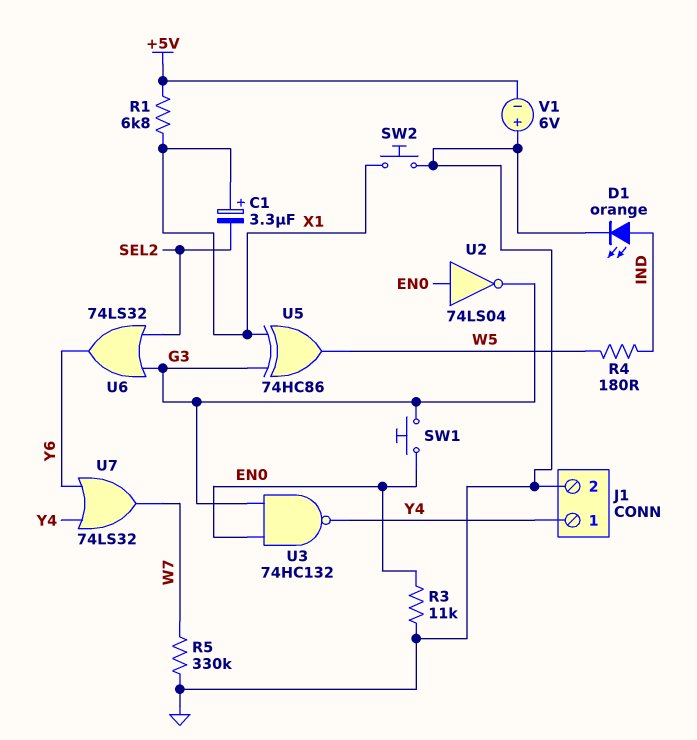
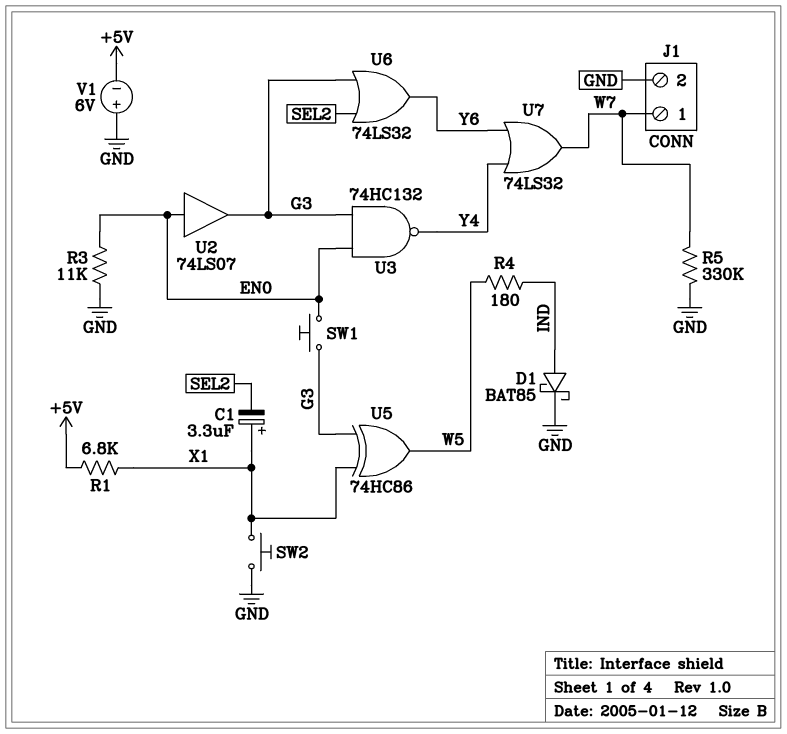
D1: LED orange (A IND, K GND) -> schottky BAT85 (A IND, K GND)
J1 pin 1: Y4 -> W7
U2: NOT 74LS04 (in EN0, out G3) -> buffer 74LS07 (in EN0, out G3)

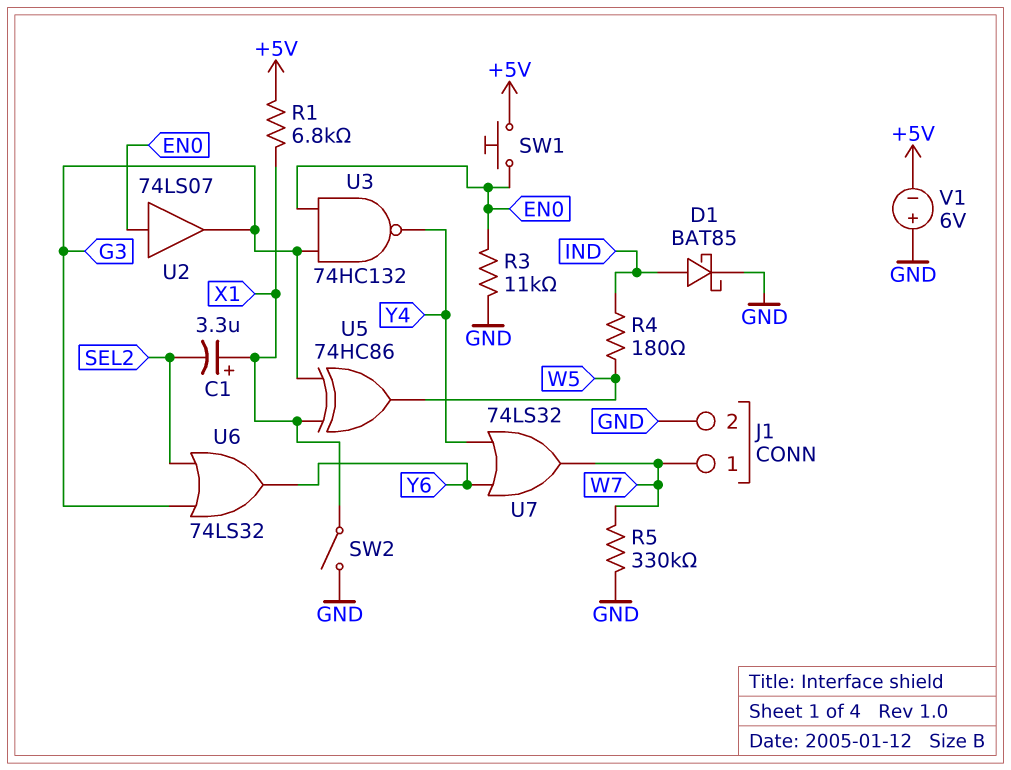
SW1: button (EN0, G3) -> button (+5V, EN0)
SW2: button (GND, X1) -> switch (GND, X1)

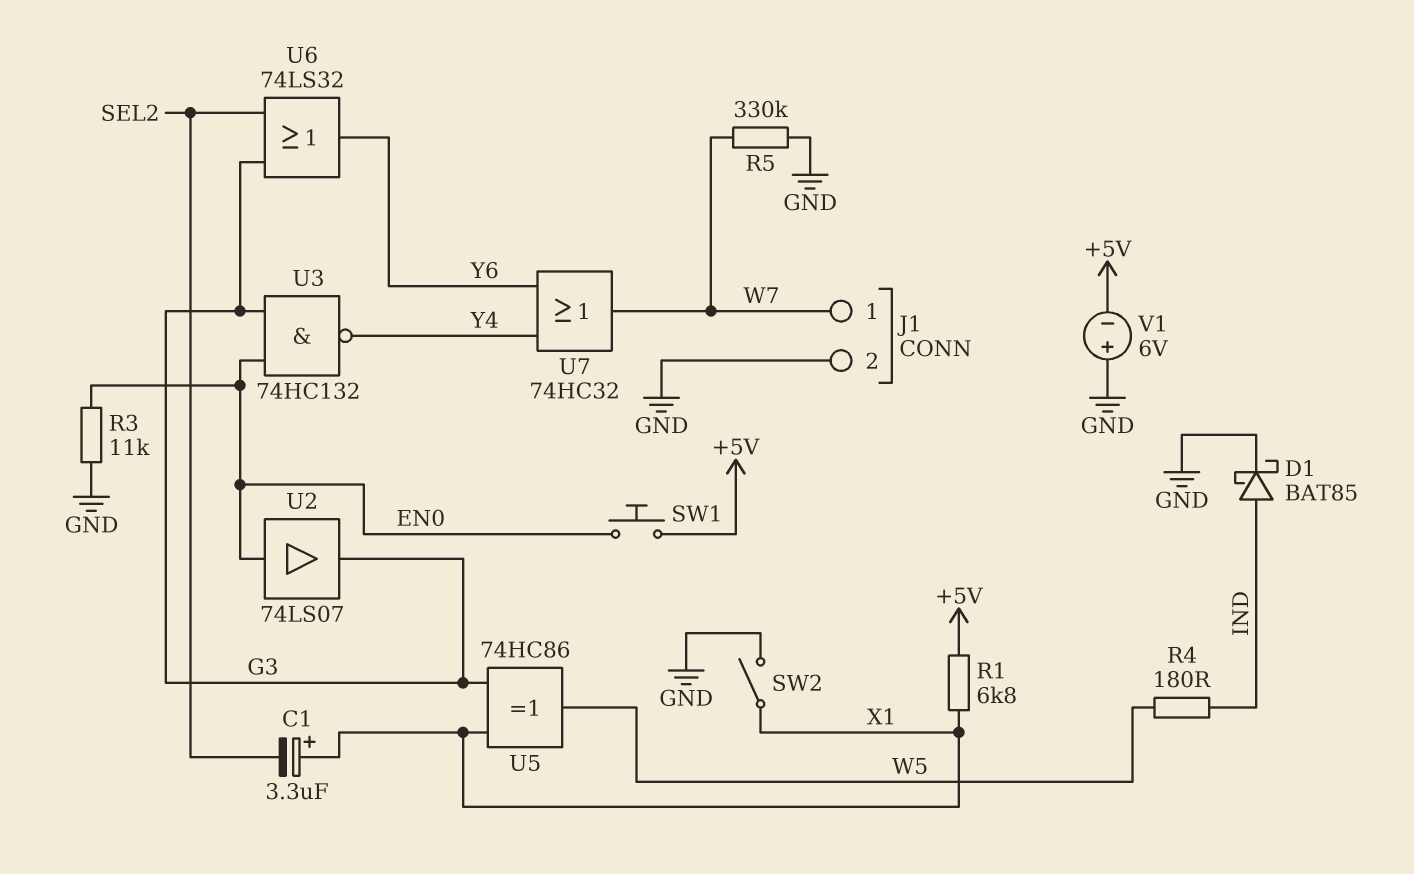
U7: OR 74LS32 (in Y4, in Y6, out W7) -> OR 74HC32 (in Y4, in Y6, out W7)

